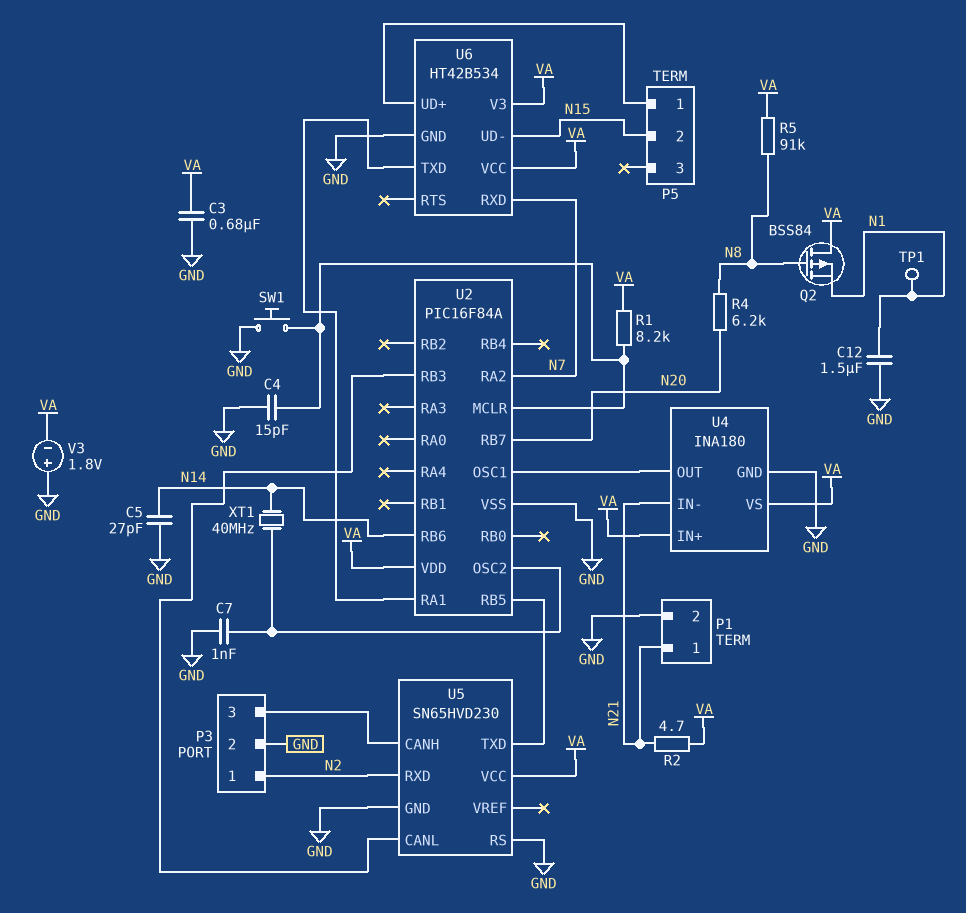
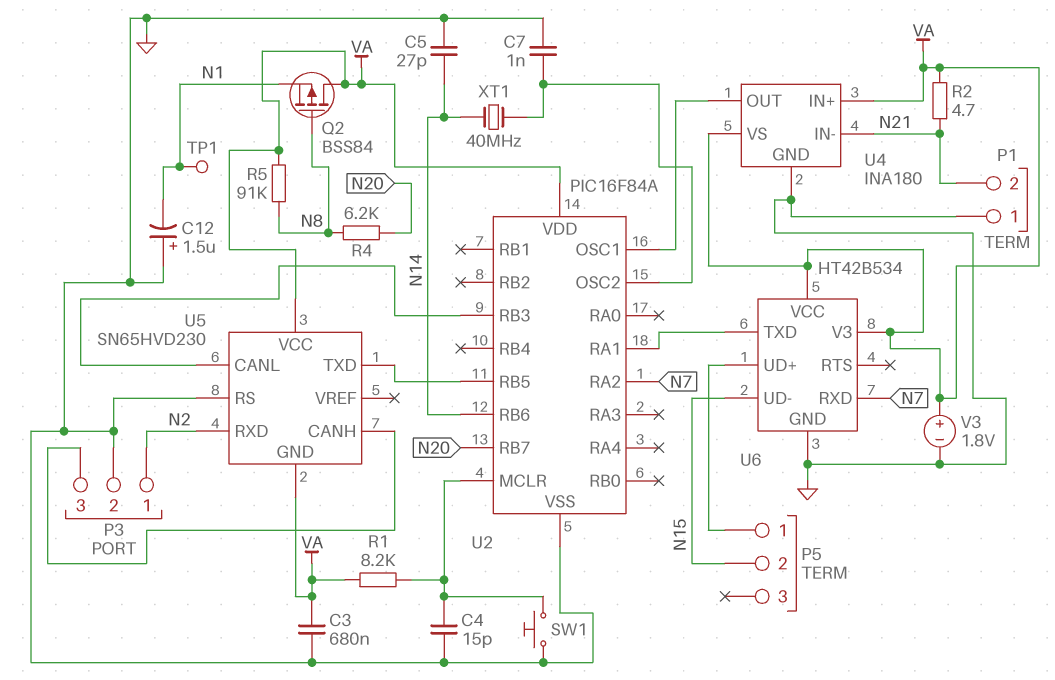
C12: 1.5uF (GND, N1) -> 1.5uF (plus GND, minus N1)
P1 pin 1: N21 -> GND
P1 pin 2: GND -> N21
U5 pin GND: GND -> VA
V3: 1.8V (plus GND, minus VA) -> 1.8V (plus VA, minus GND)

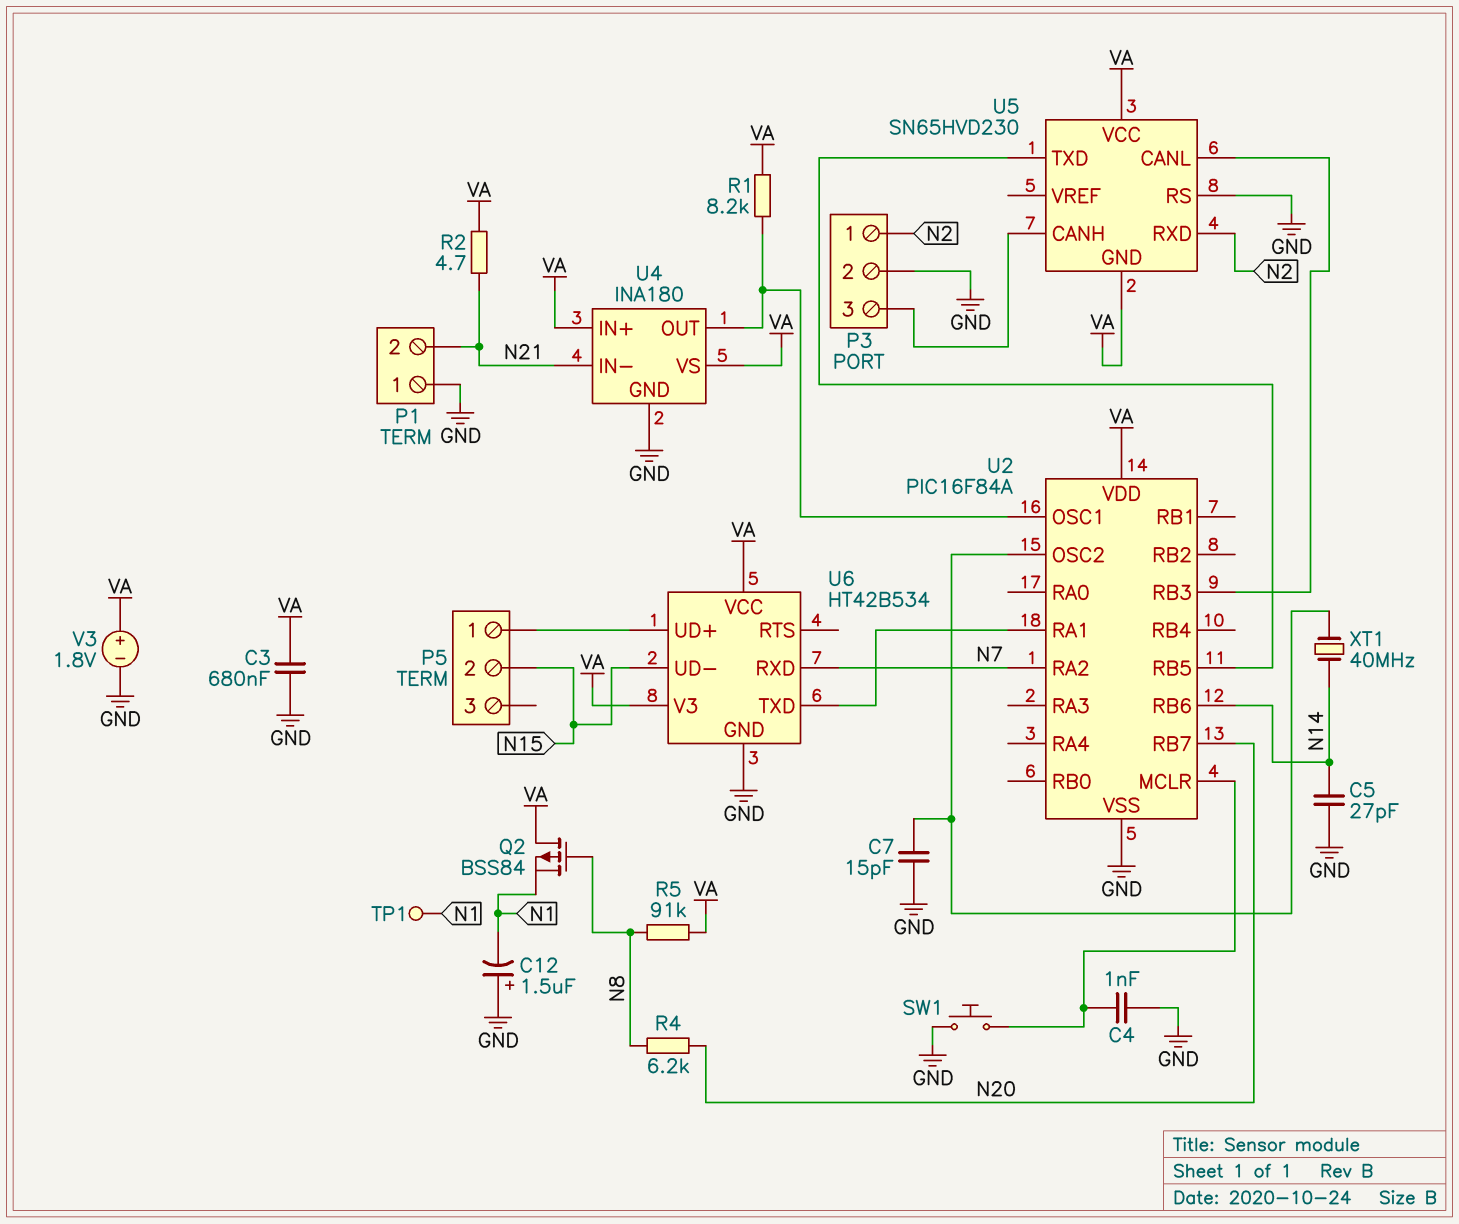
C4: 15pF (GND, U2/MCLR) -> 1nF (GND, U2/MCLR)
C7: 1nF (GND, U2/OSC2) -> 15pF (GND, U2/OSC2)
R1: 8.2k (U2/MCLR, VA) -> 8.2k (U2/OSC1, VA)

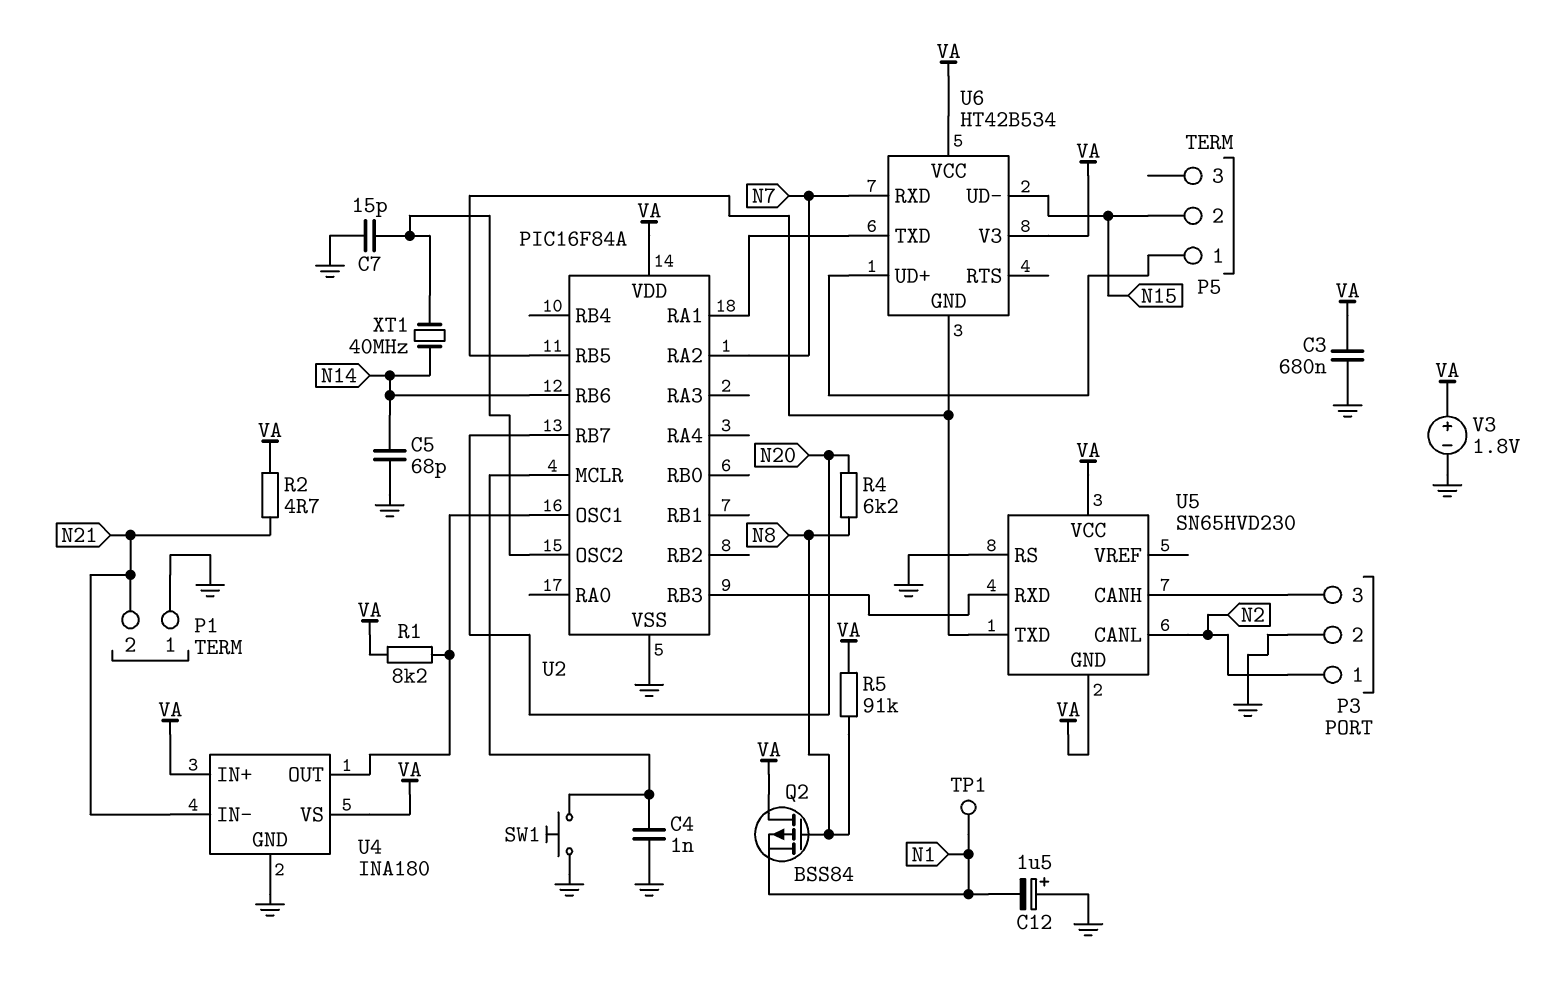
C5: 27pF (GND, N14) -> 68pF (GND, N14)
U5 pin CANL: U2/RB3 -> N2
U5 pin RXD: N2 -> U2/RB3
U6 pin GND: GND -> U2/RB5

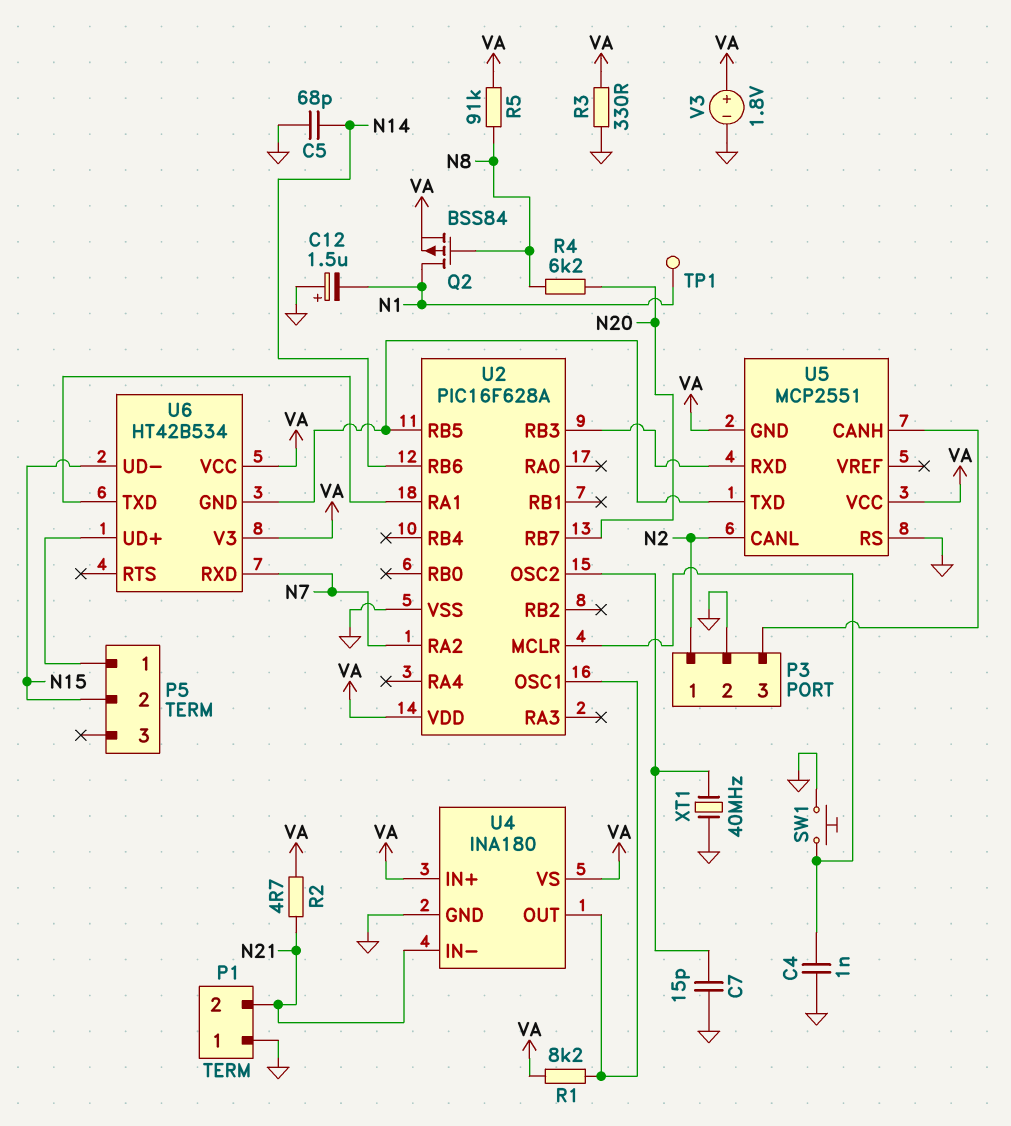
C3: 680nF (GND, VA) -> none
Q2: PMOS BSS84 (G N8, D VA, S N1) -> PMOS BSS84 (G N8, D N1, S VA)
R3: none -> 330 (GND, VA)
U2: PIC16F84A -> PIC16F628A
U5: SN65HVD230 -> MCP2551
XT1: 40MHz (N14, U2/OSC2) -> 40MHz (GND, U2/OSC2)

